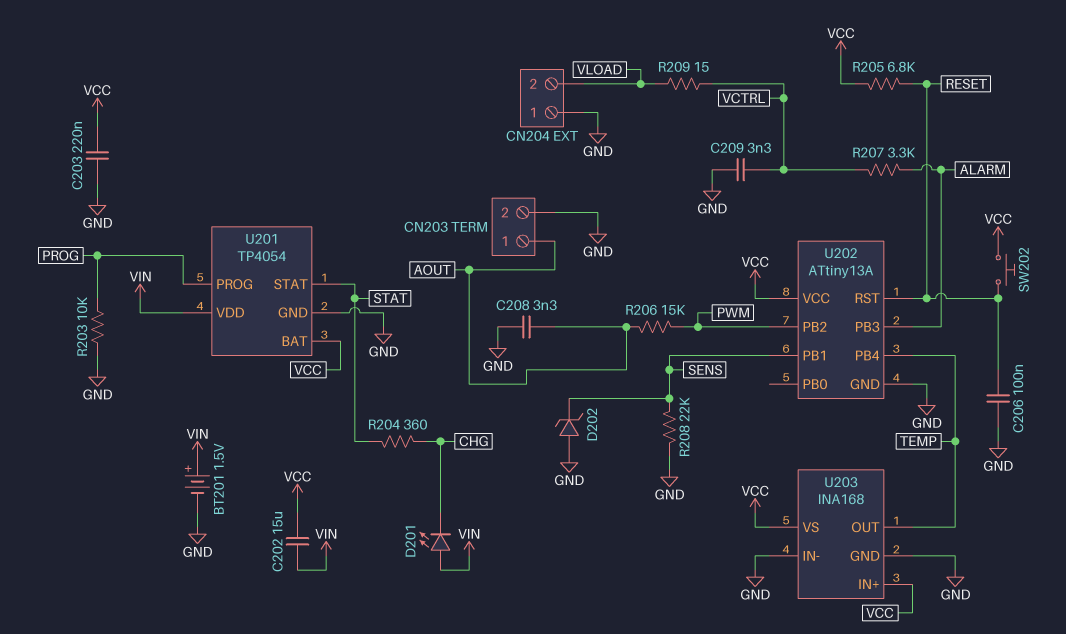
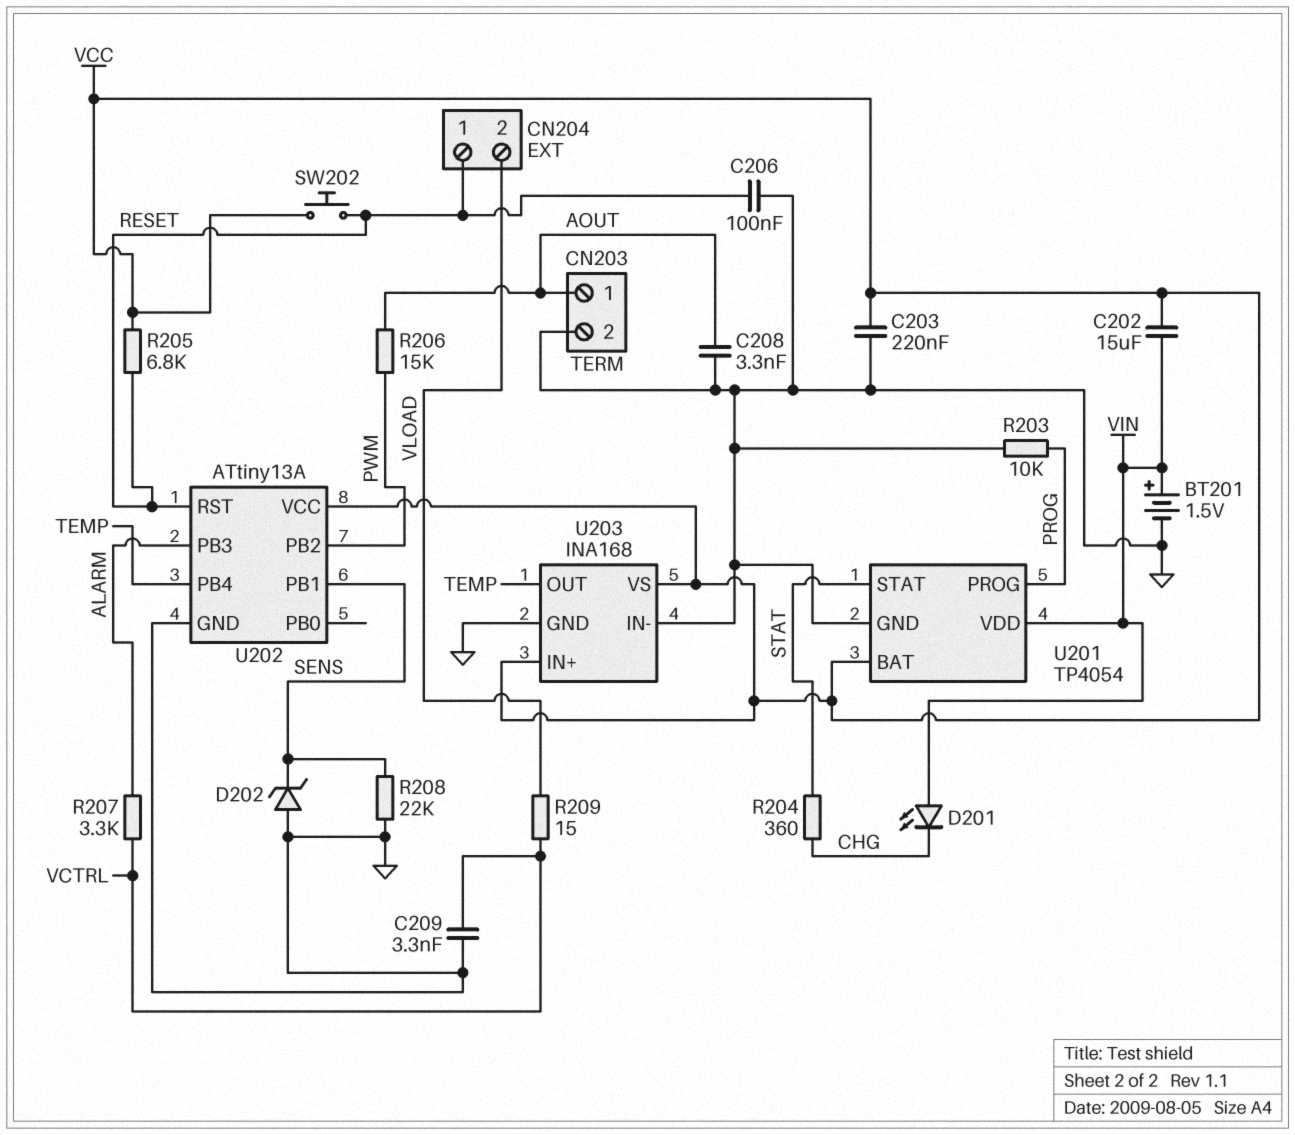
CN204 pin 1: GND -> RESET

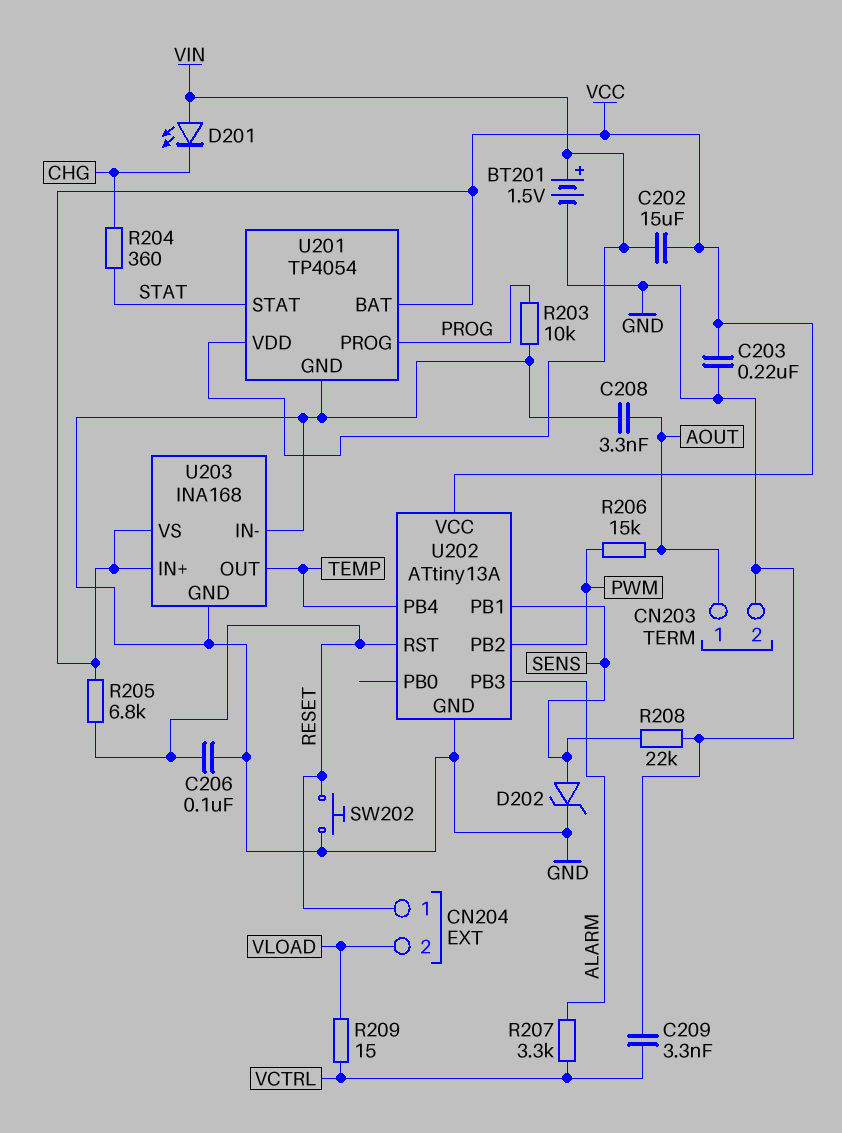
D202: zener (A GND, K SENS) -> zener (A SENS, K GND)
SW202: button (RESET, VCC) -> button (GND, RESET)

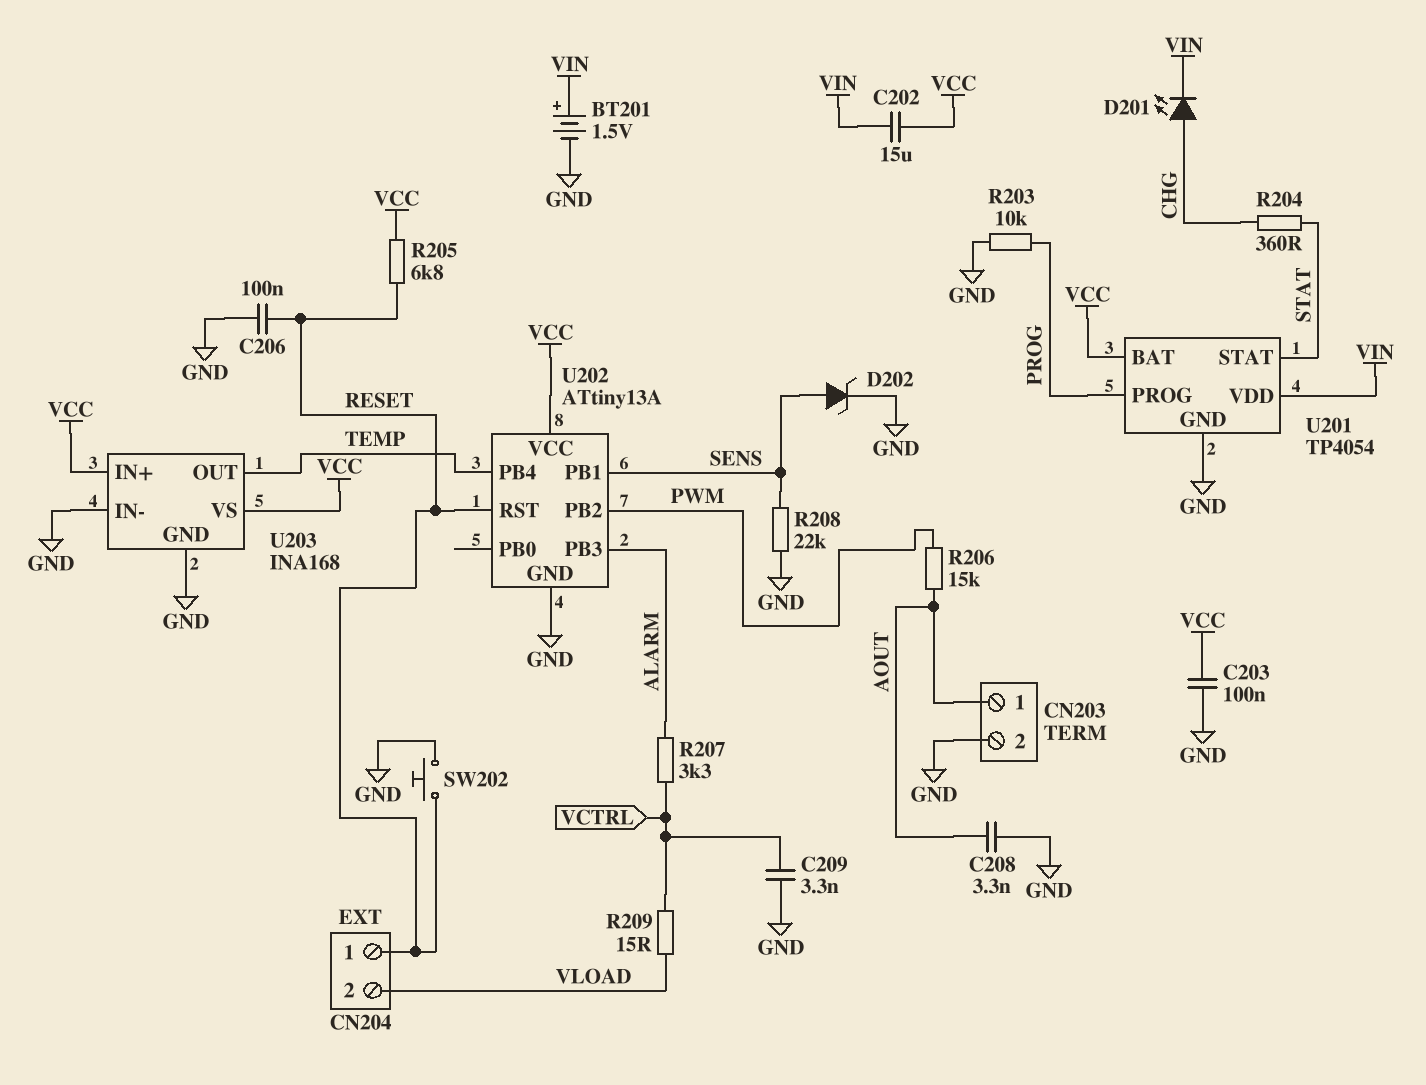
C203: 220nF (GND, VCC) -> 100nF (GND, VCC)
D201: LED (A VIN, K CHG) -> LED (A CHG, K VIN)

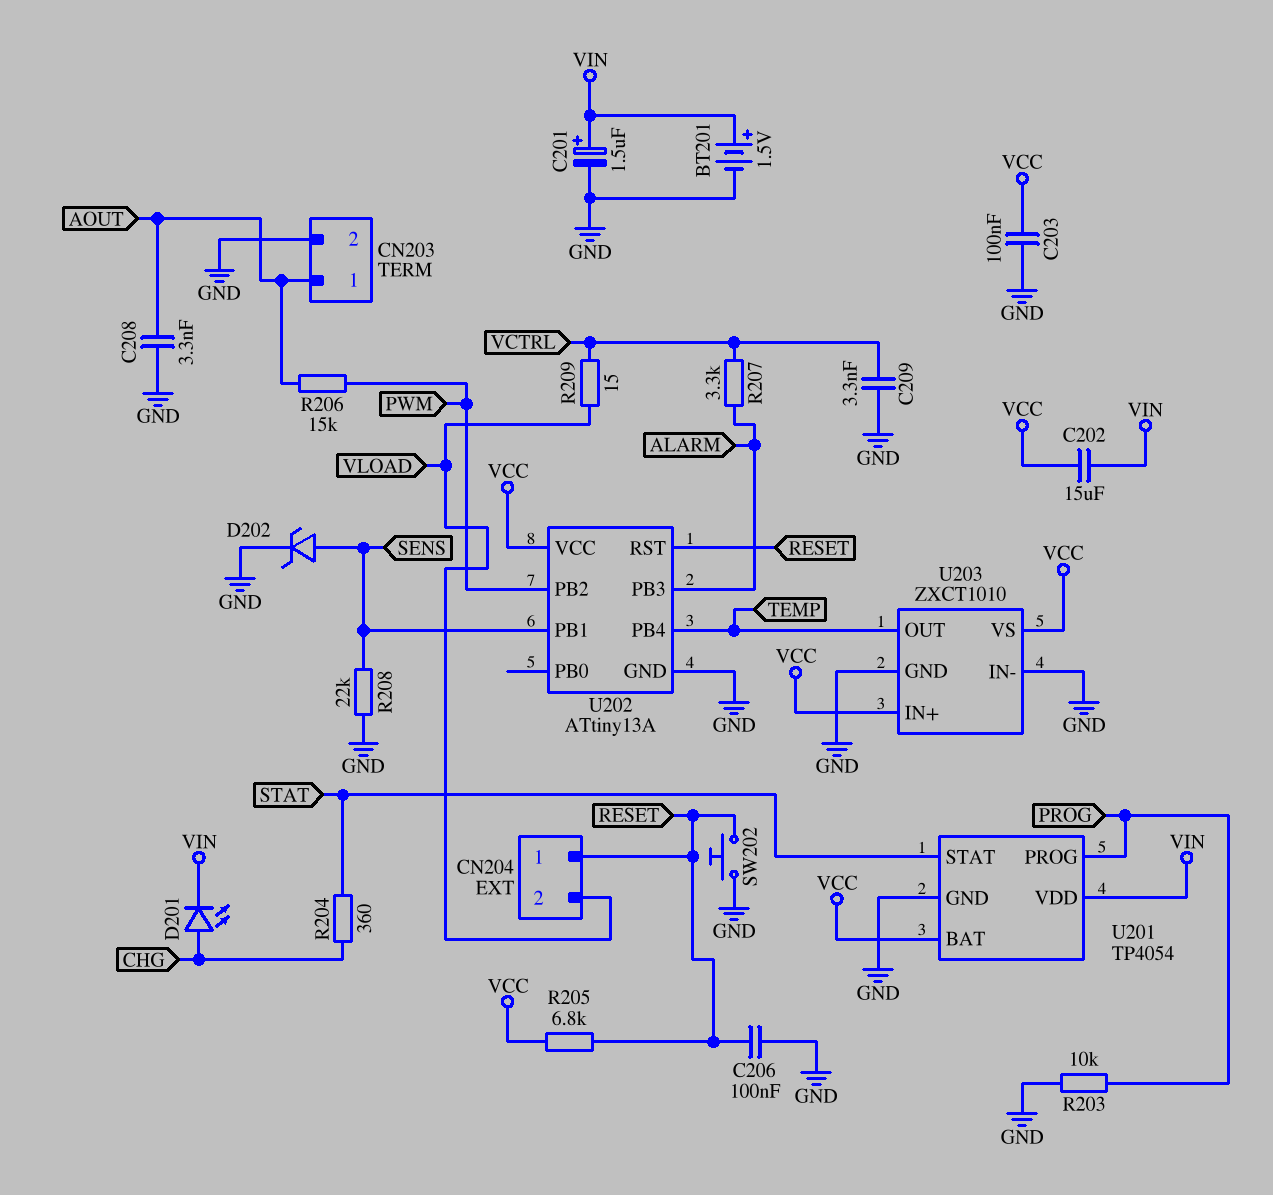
C201: none -> 1.5uF (plus VIN, minus GND)
U203: INA168 -> ZXCT1010

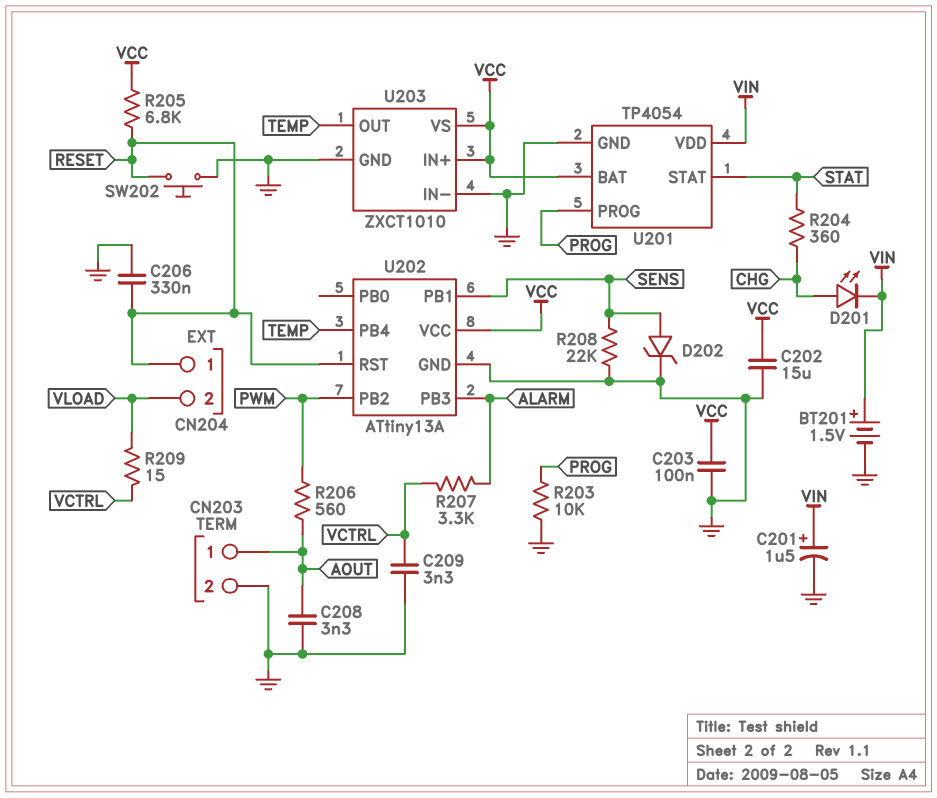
C202: 15uF (VCC, VIN) -> 15uF (GND, VCC)
C206: 100nF (GND, RESET) -> 330nF (GND, RESET)
R206: 15k (AOUT, PWM) -> 560 (AOUT, PWM)

